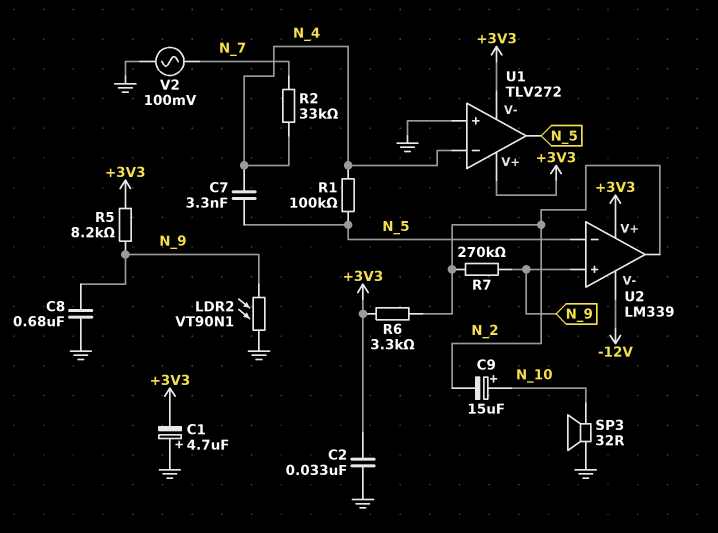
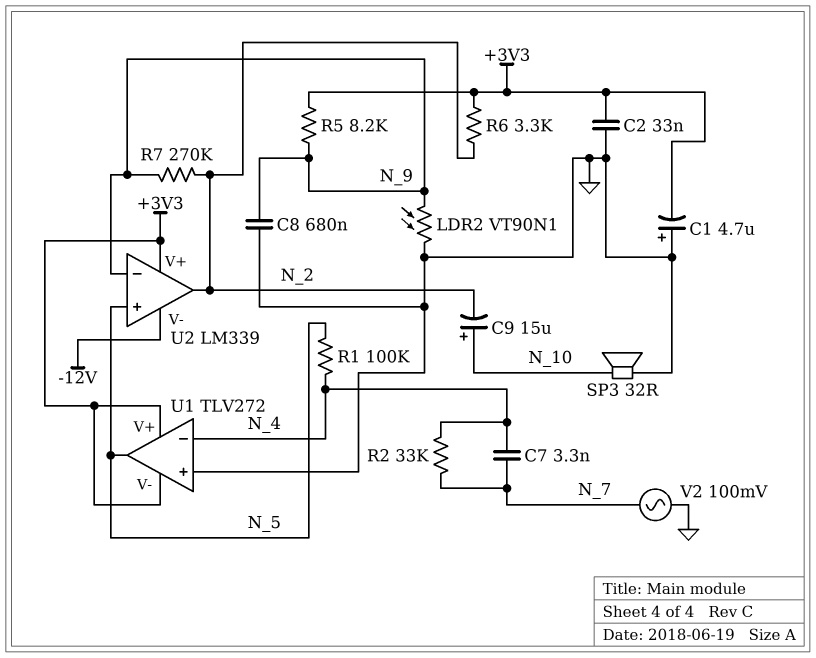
C7: 3.3nF (N_4, N_5) -> 3.3nF (N_4, N_7)
U2 pin in+: N_9 -> N_5
U2 pin in-: N_5 -> N_9

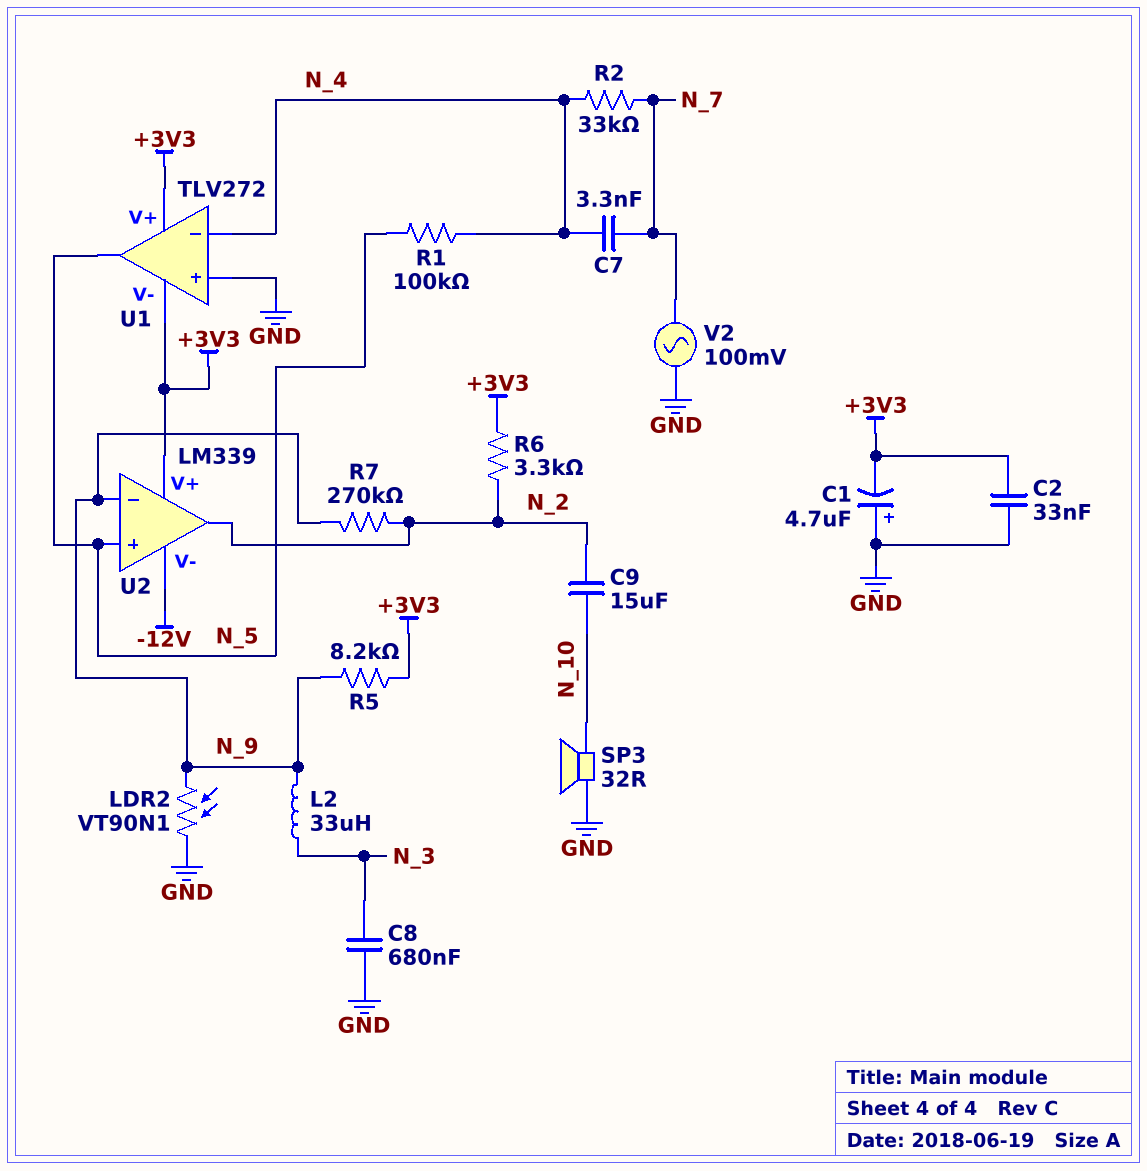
C8: 680nF (GND, N_9) -> 680nF (GND, N_3)
C9: 15uF (plus N_10, minus N_2) -> 15uF (N_2, N_10)
L2: none -> 33uH (N_3, N_9)

